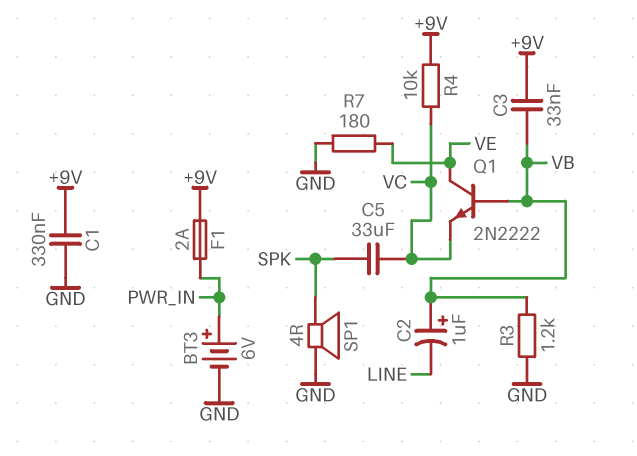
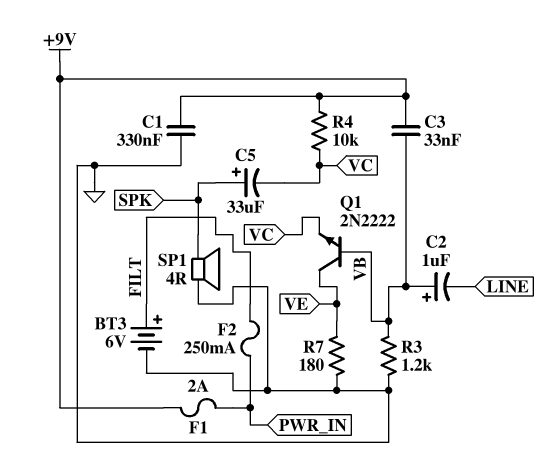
BT3: 6V (plus PWR_IN, minus GND) -> 6V (plus FILT, minus GND)
C5: 33uF (SPK, VC) -> 33uF (plus SPK, minus VC)
F2: none -> 250mA (FILT, PWR_IN)

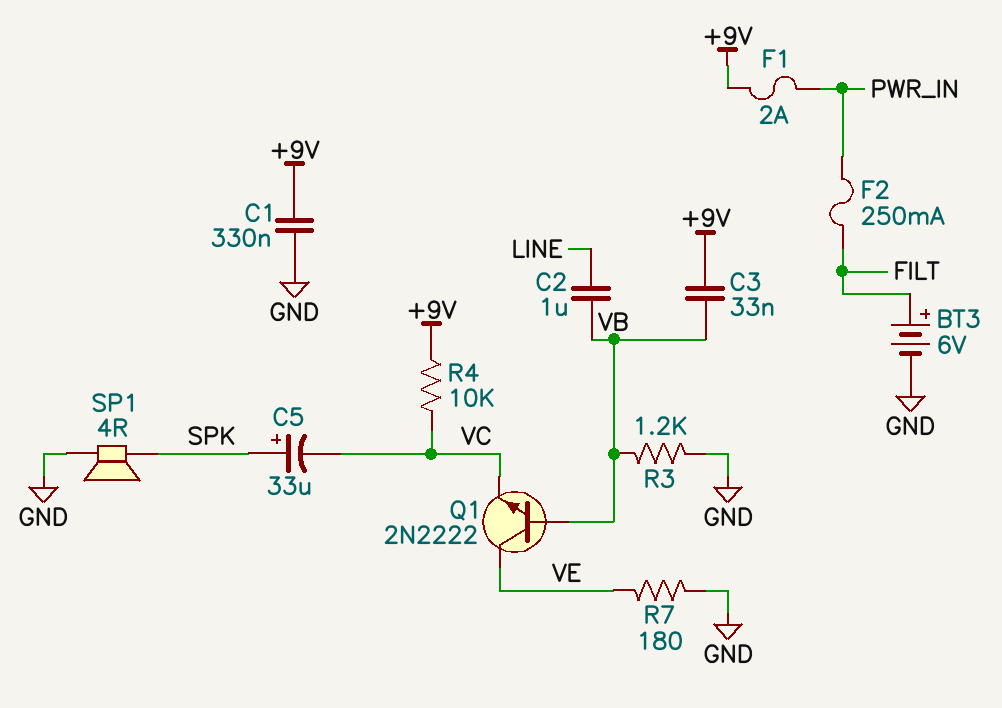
C2: 1uF (plus VB, minus LINE) -> 1uF (LINE, VB)

